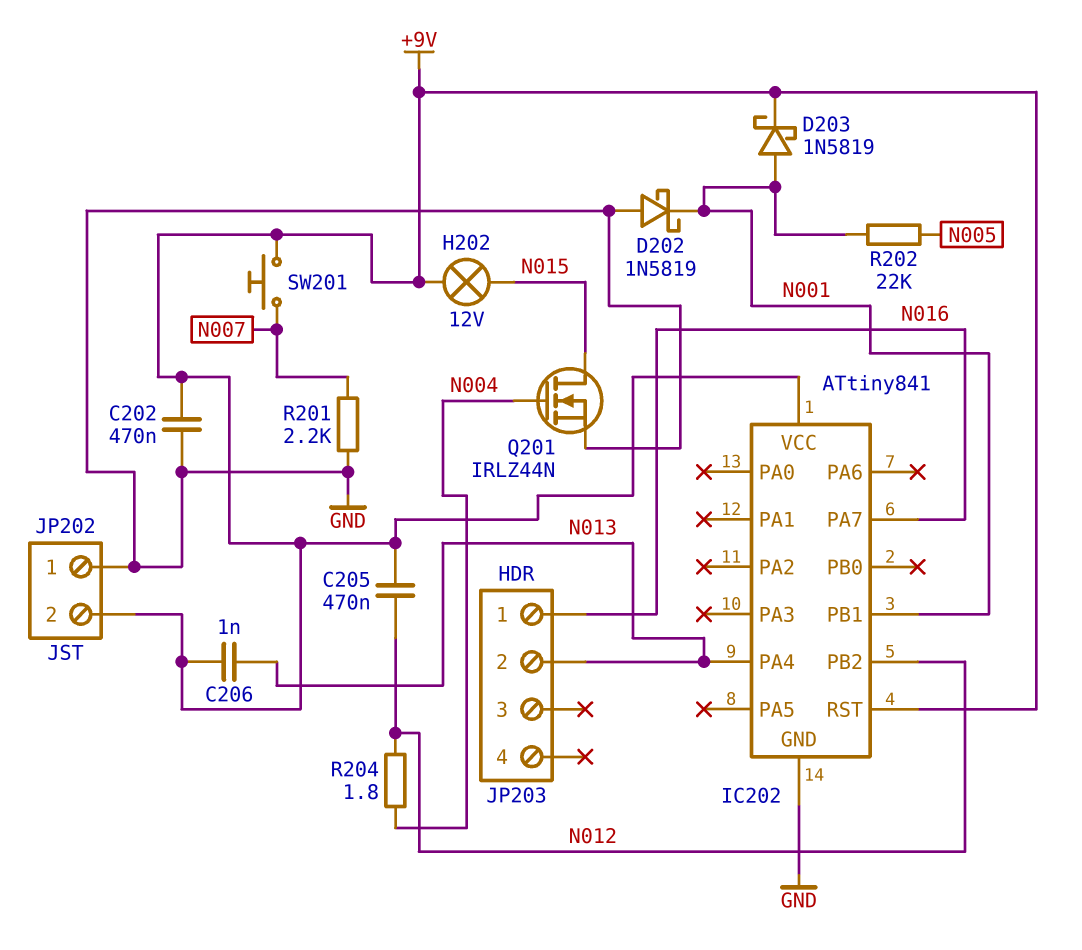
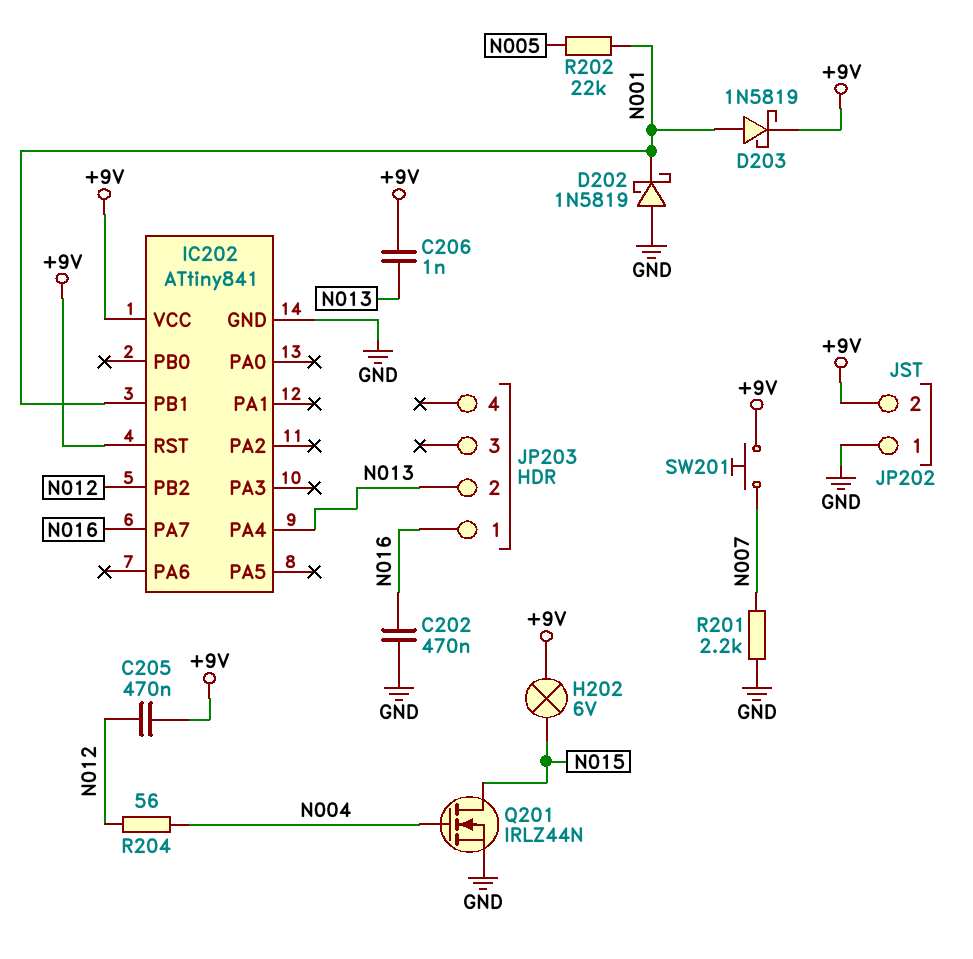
C202: 470nF (+9V, GND) -> 470nF (GND, N016)
H202: lamp 12V (+9V, N015) -> lamp 6V (+9V, N015)
R204: 1.8 (N004, N012) -> 56 (N004, N012)

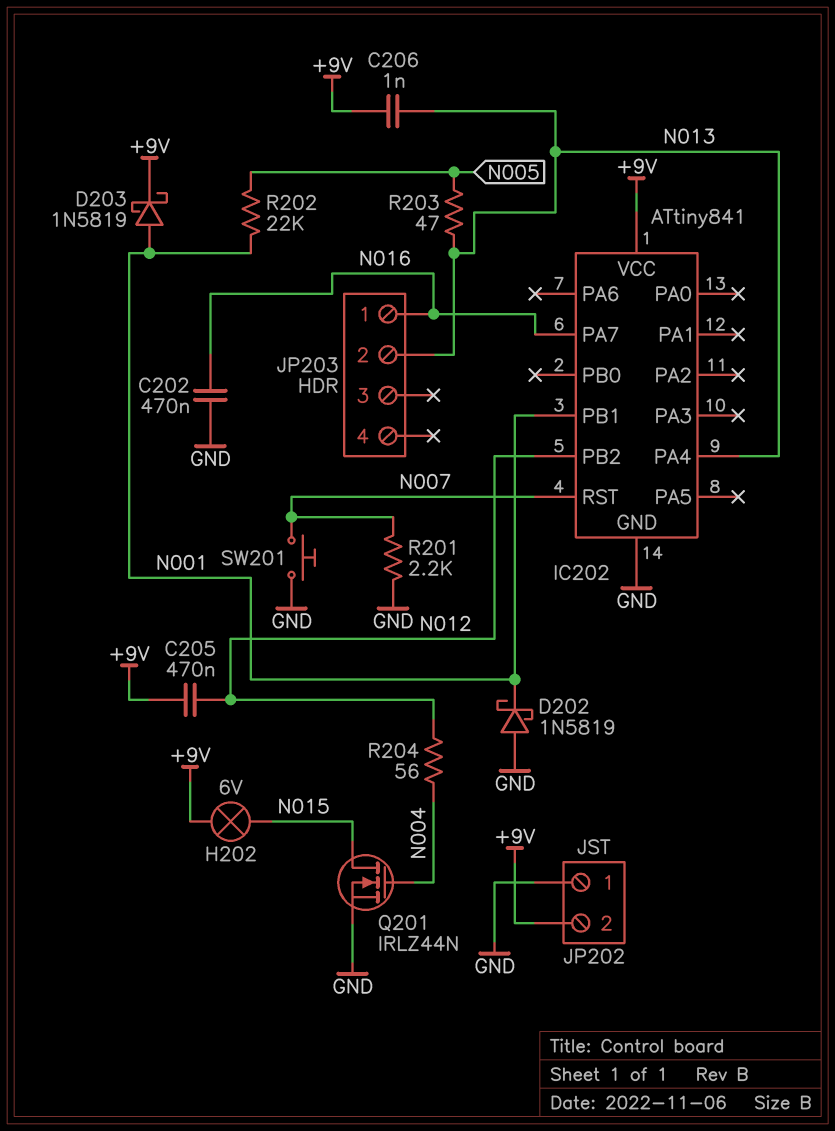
IC202 pin RST: +9V -> N007
R203: none -> 47 (N005, N013)
SW201: button (+9V, N007) -> button (GND, N007)

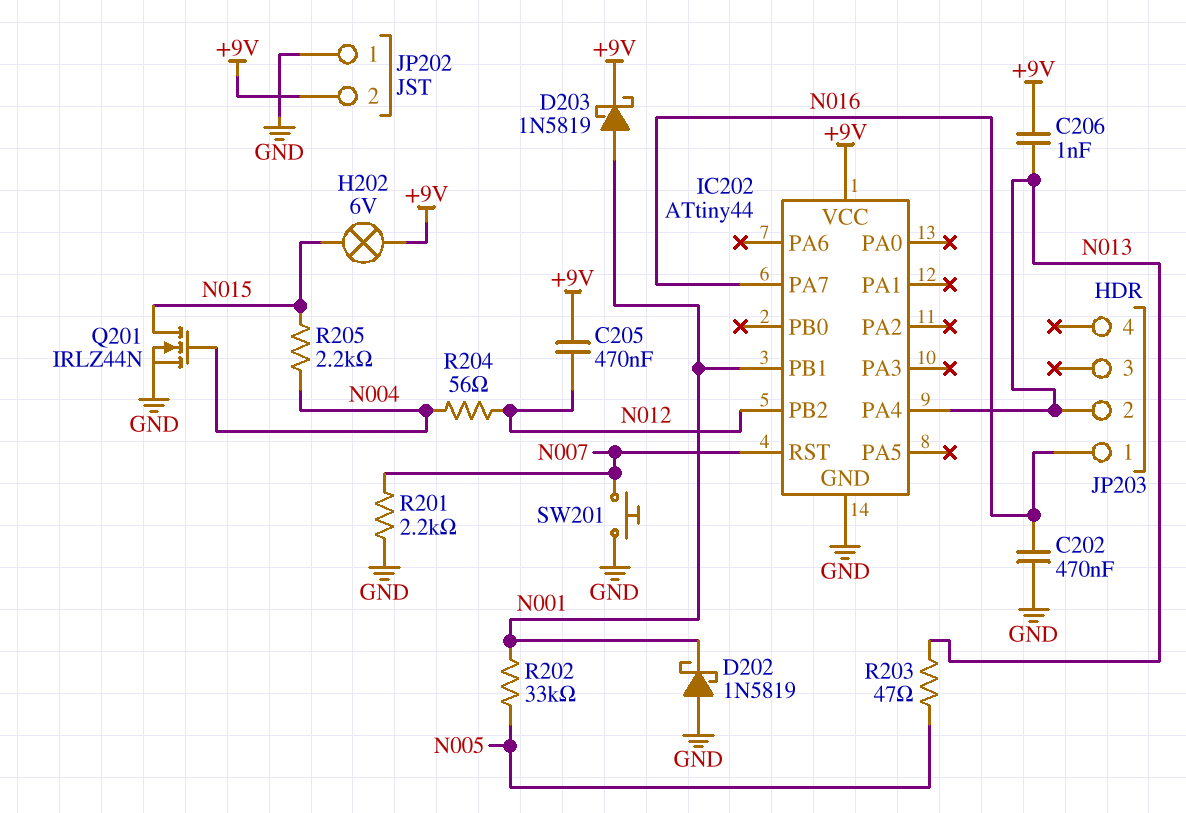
IC202: ATtiny841 -> ATtiny44
R202: 22k (N001, N005) -> 33k (N001, N005)
R205: none -> 2.2k (N004, N015)

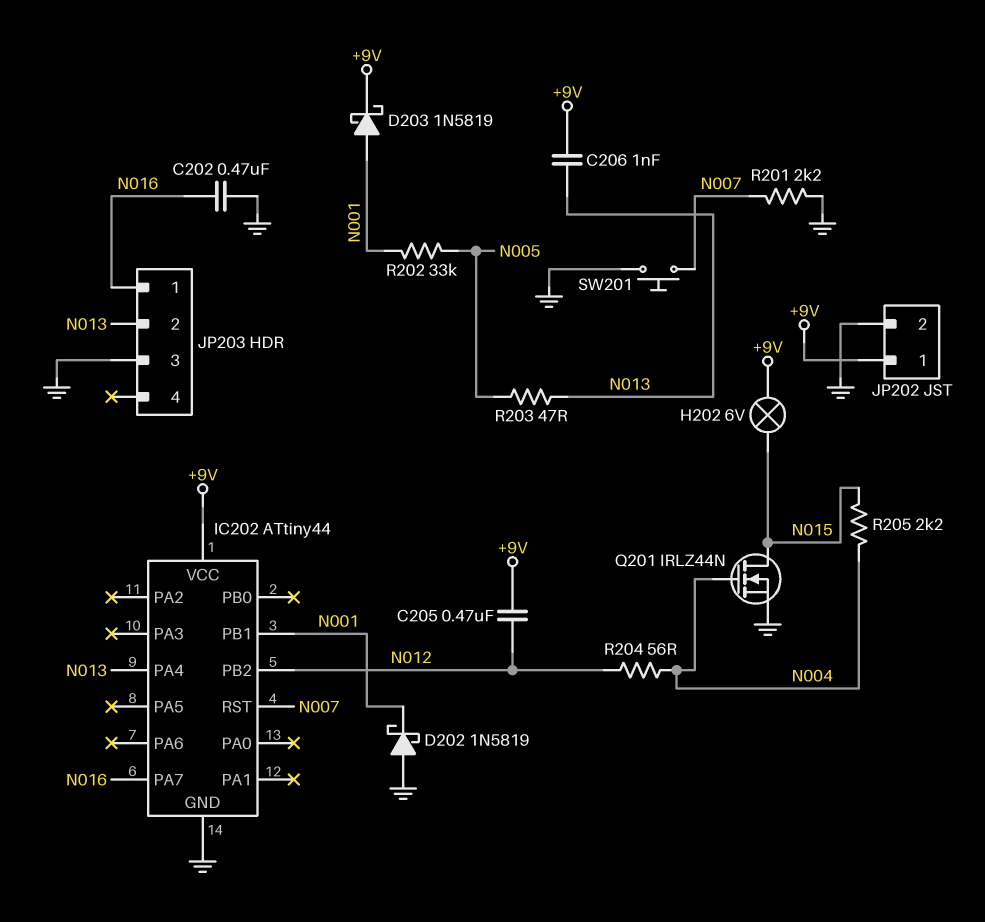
JP202 pin 1: GND -> +9V
JP202 pin 2: +9V -> GND
JP203 pin 3: none -> GND

